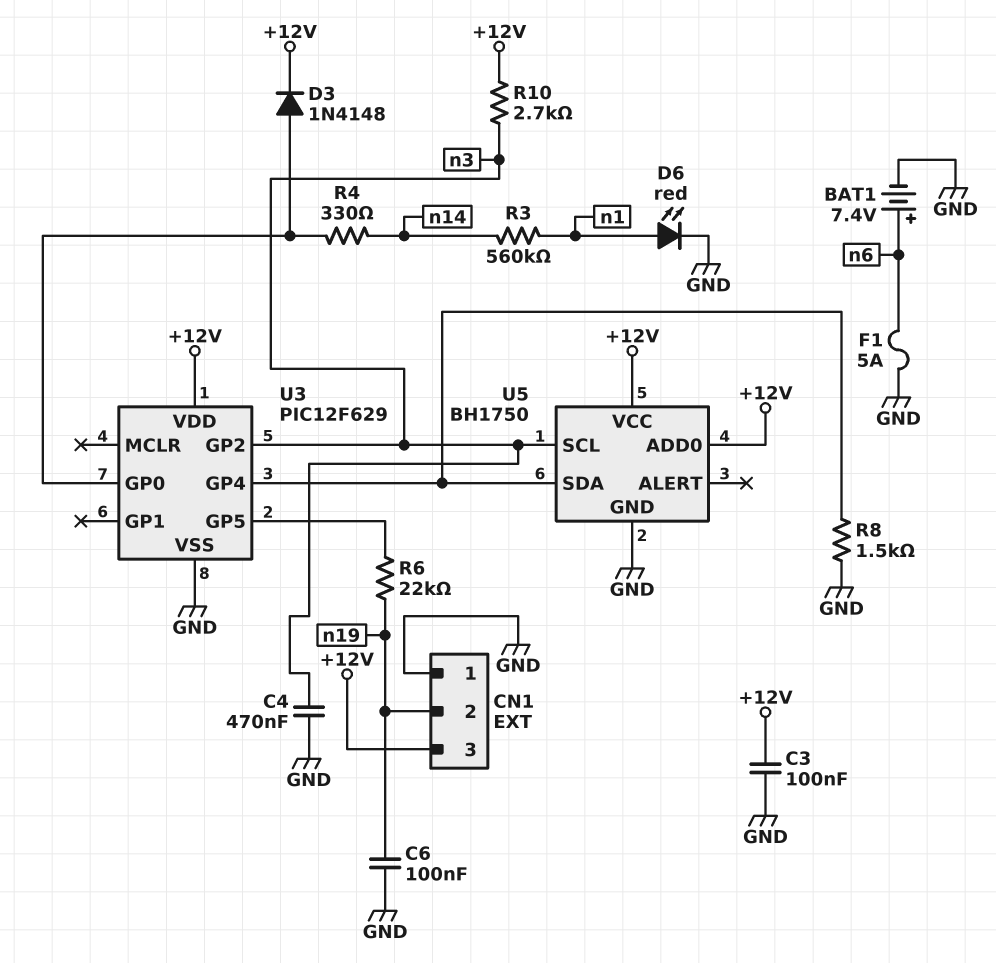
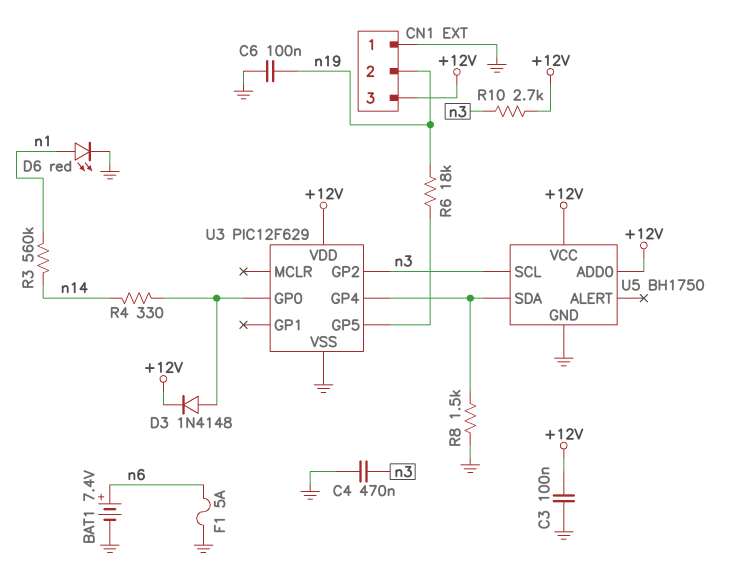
R6: 22k (U3/GP5, n19) -> 18k (U3/GP5, n19)

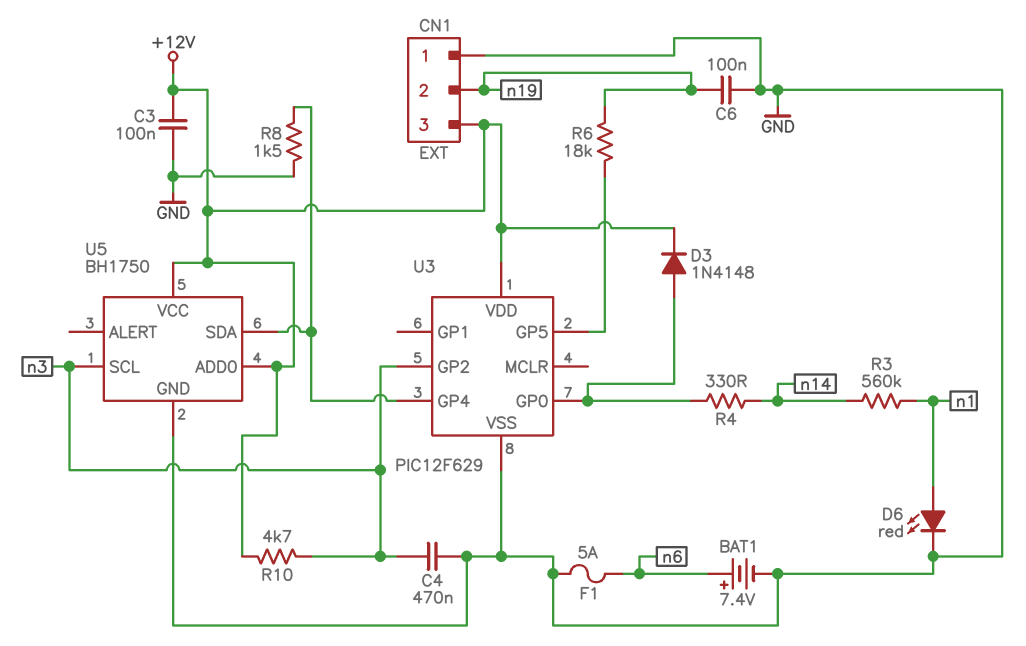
R10: 2.7k (+12V, n3) -> 4.7k (+12V, n3)

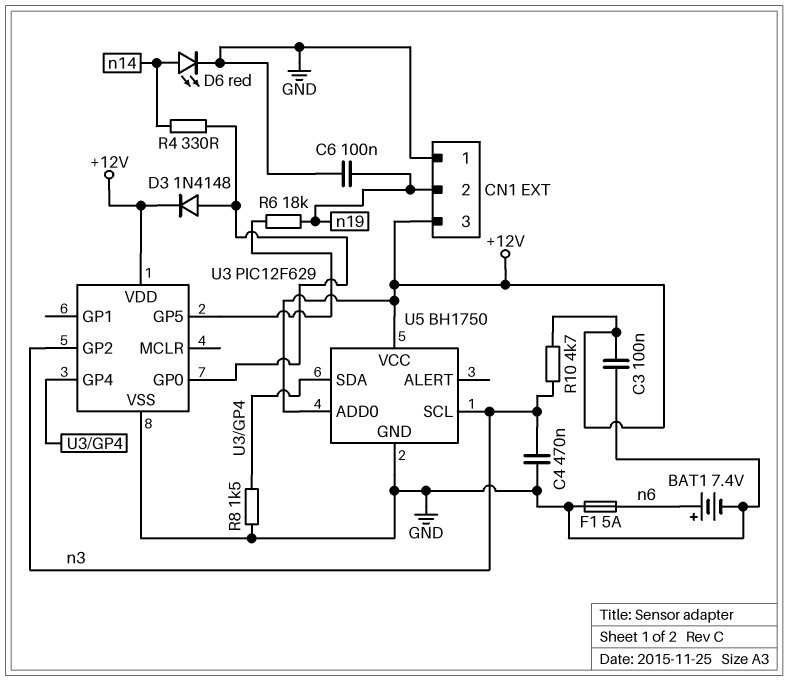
D6: LED red (A n1, K GND) -> LED red (A n14, K GND)
R3: 560k (n1, n14) -> none

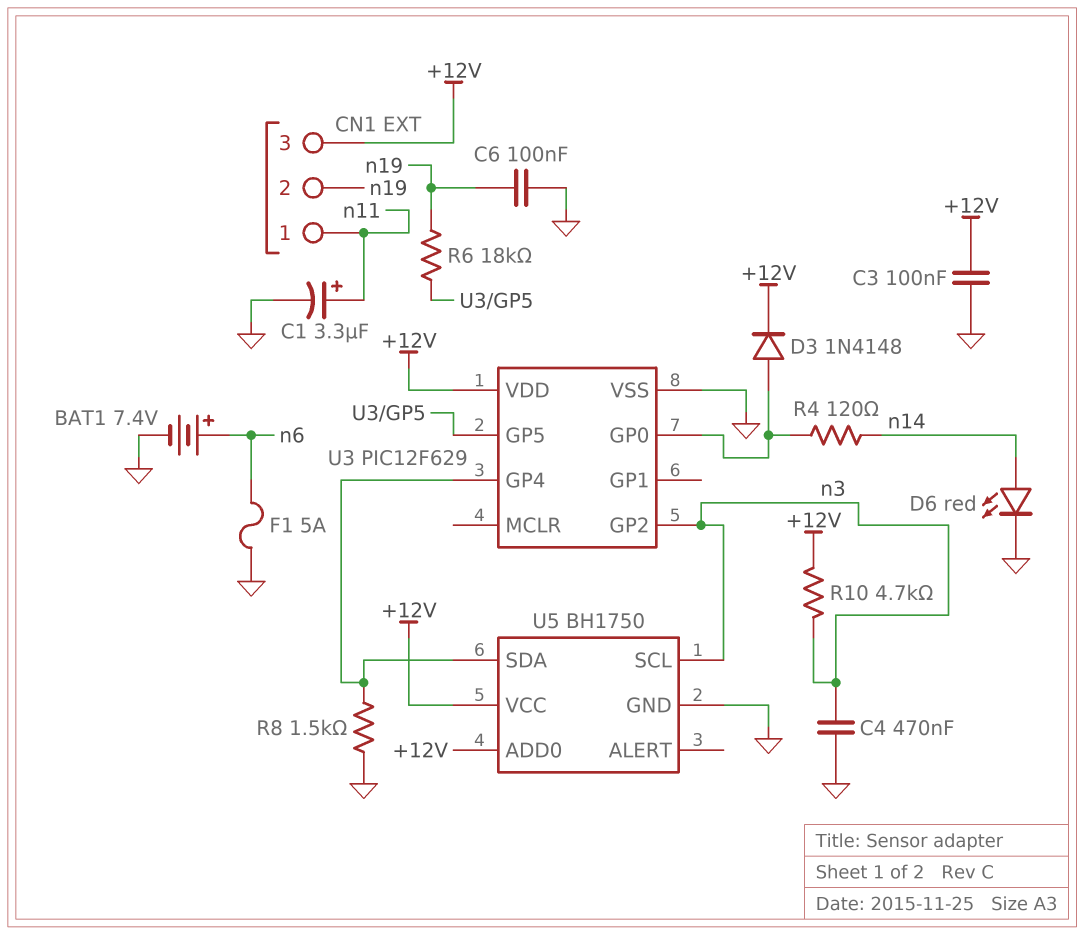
C1: none -> 3.3uF (plus n11, minus GND)
CN1 pin 1: GND -> n11
R4: 330 (U3/GP0, n14) -> 120 (U3/GP0, n14)

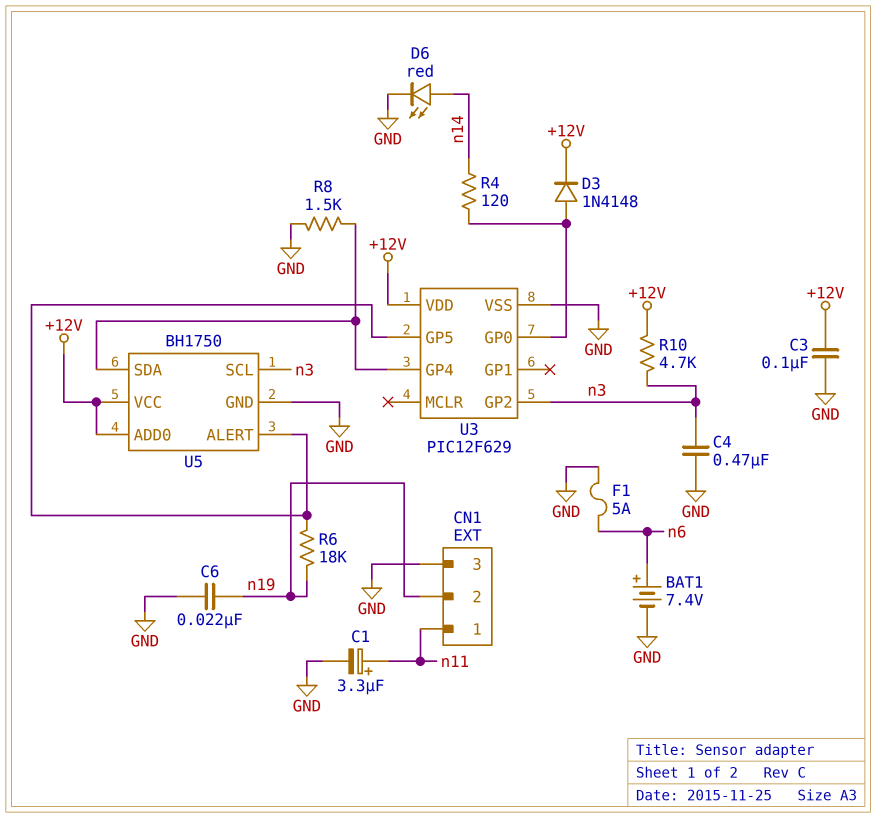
C6: 100nF (GND, n19) -> 22nF (GND, n19)
CN1 pin 3: +12V -> GND
U5 pin ALERT: none -> U3/GP5

